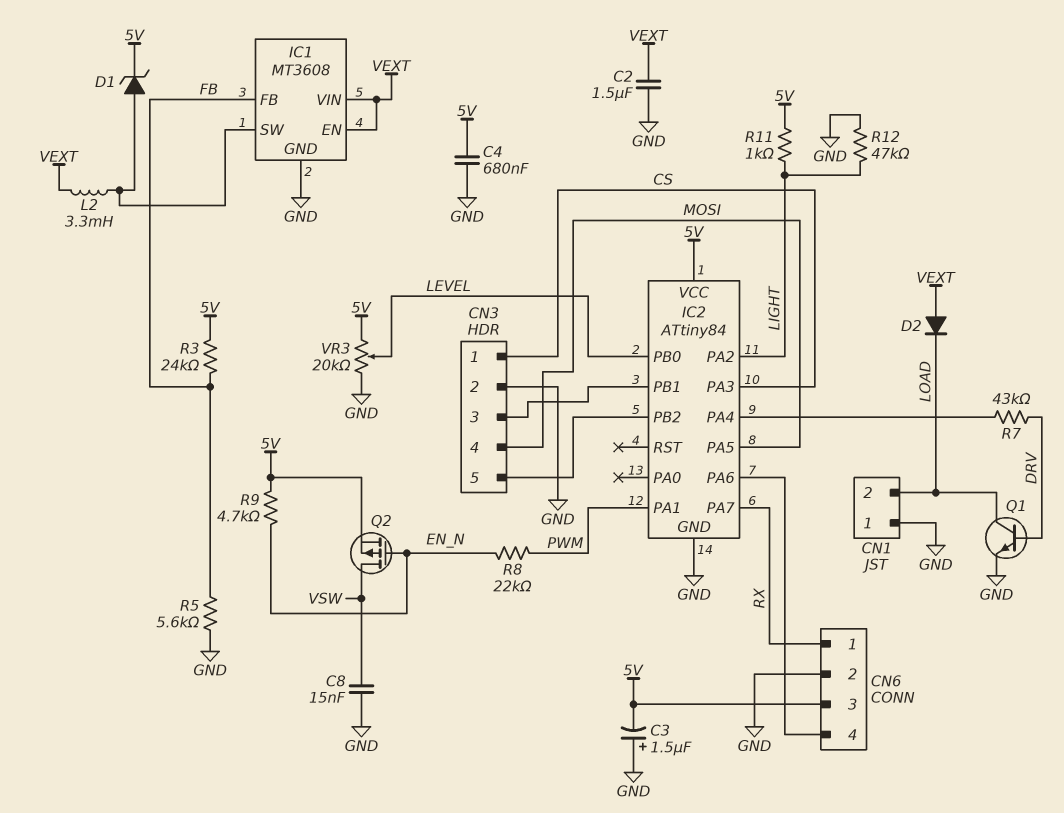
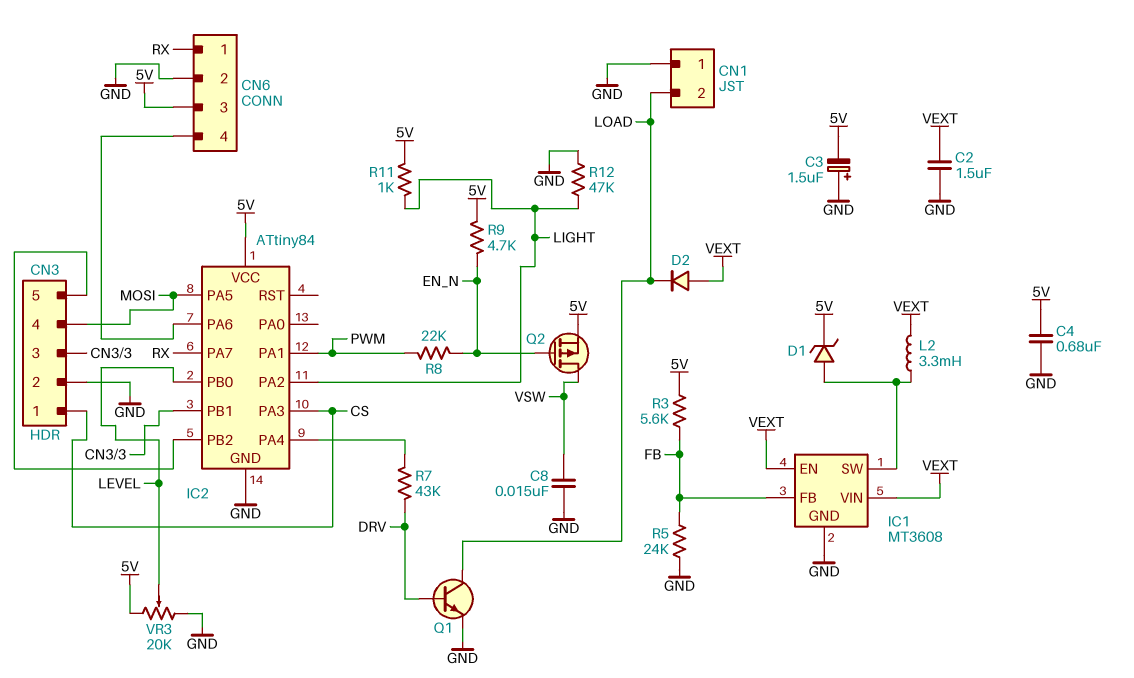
R3: 24k (5V, FB) -> 5.6k (5V, FB)
R5: 5.6k (FB, GND) -> 24k (FB, GND)

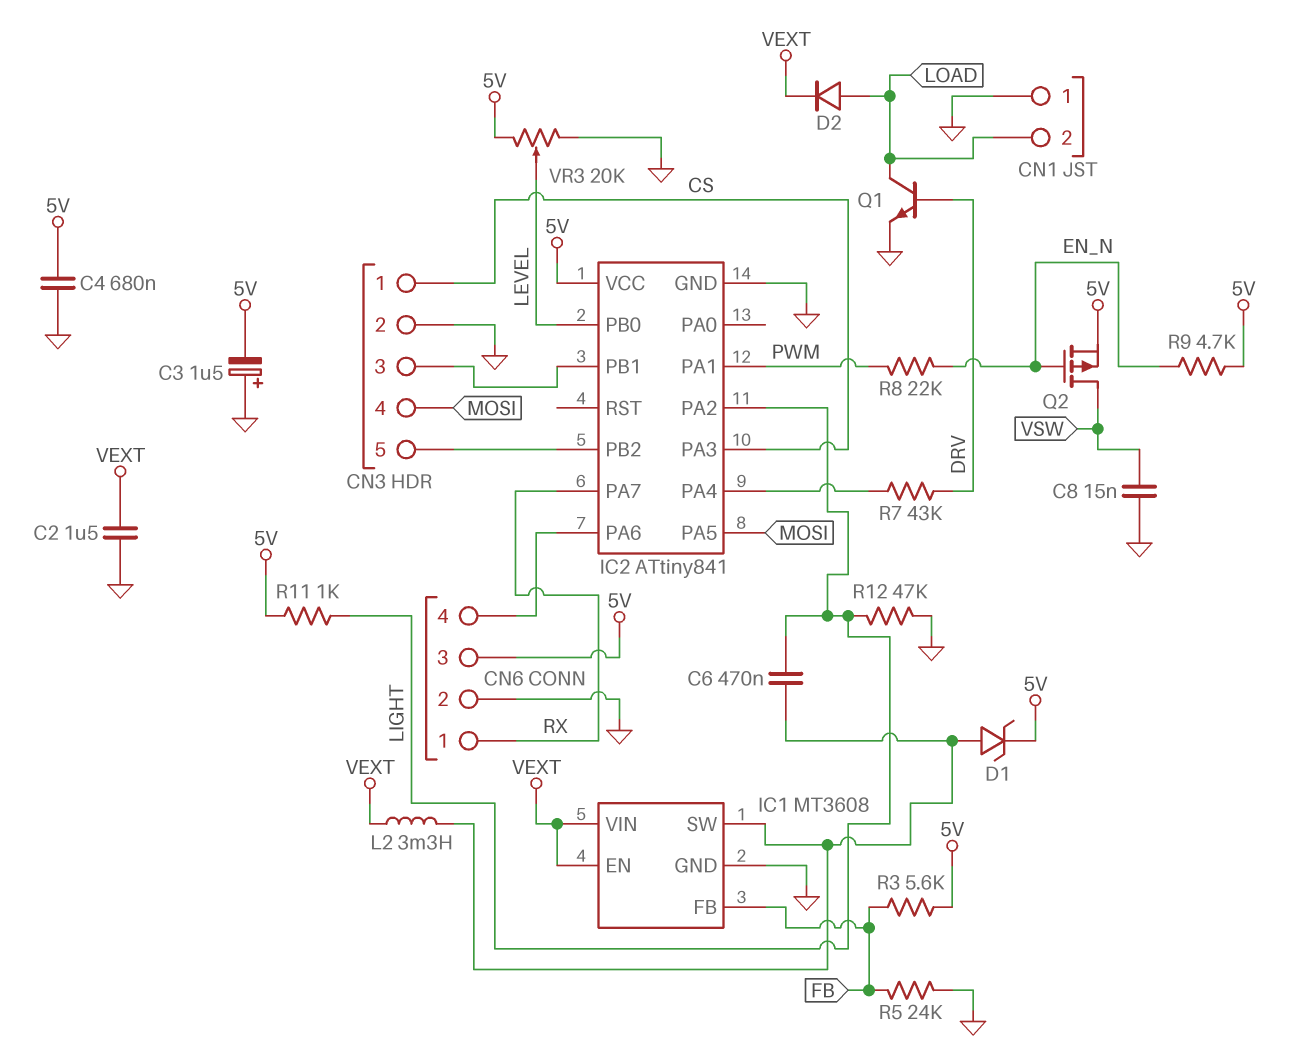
C6: none -> 470nF (IC1/SW, LIGHT)
D2: diode (A VEXT, K LOAD) -> diode (A LOAD, K VEXT)
IC2: ATtiny84 -> ATtiny841

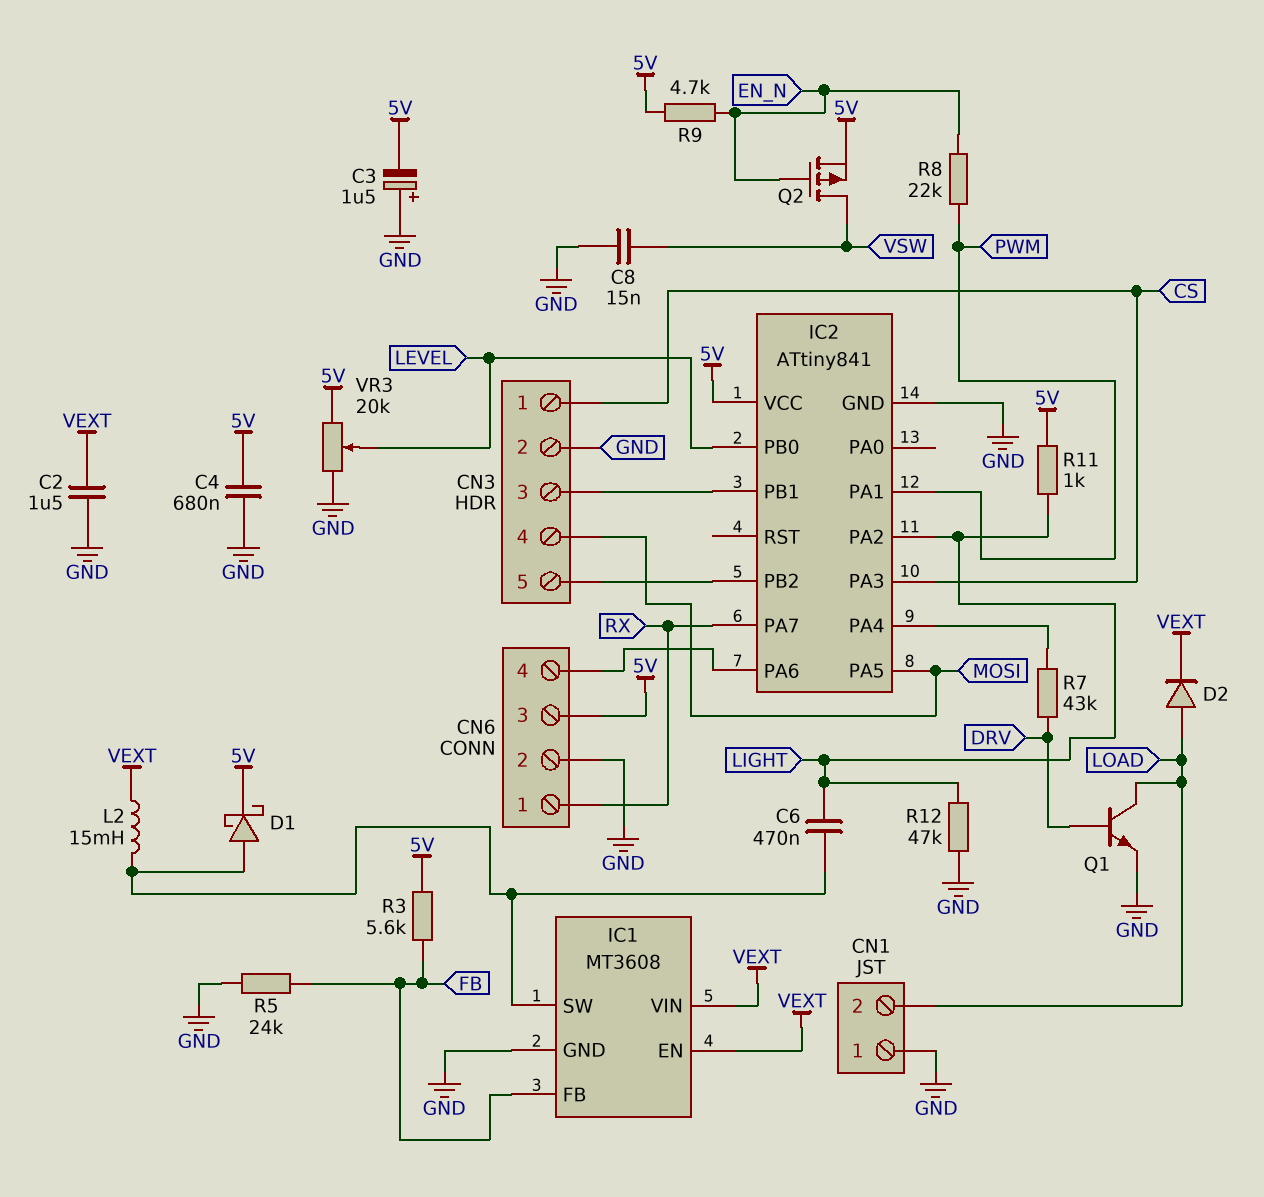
D1: zener (A IC1/SW, K 5V) -> schottky (A IC1/SW, K 5V)
L2: 3.3mH (IC1/SW, VEXT) -> 15mH (IC1/SW, VEXT)

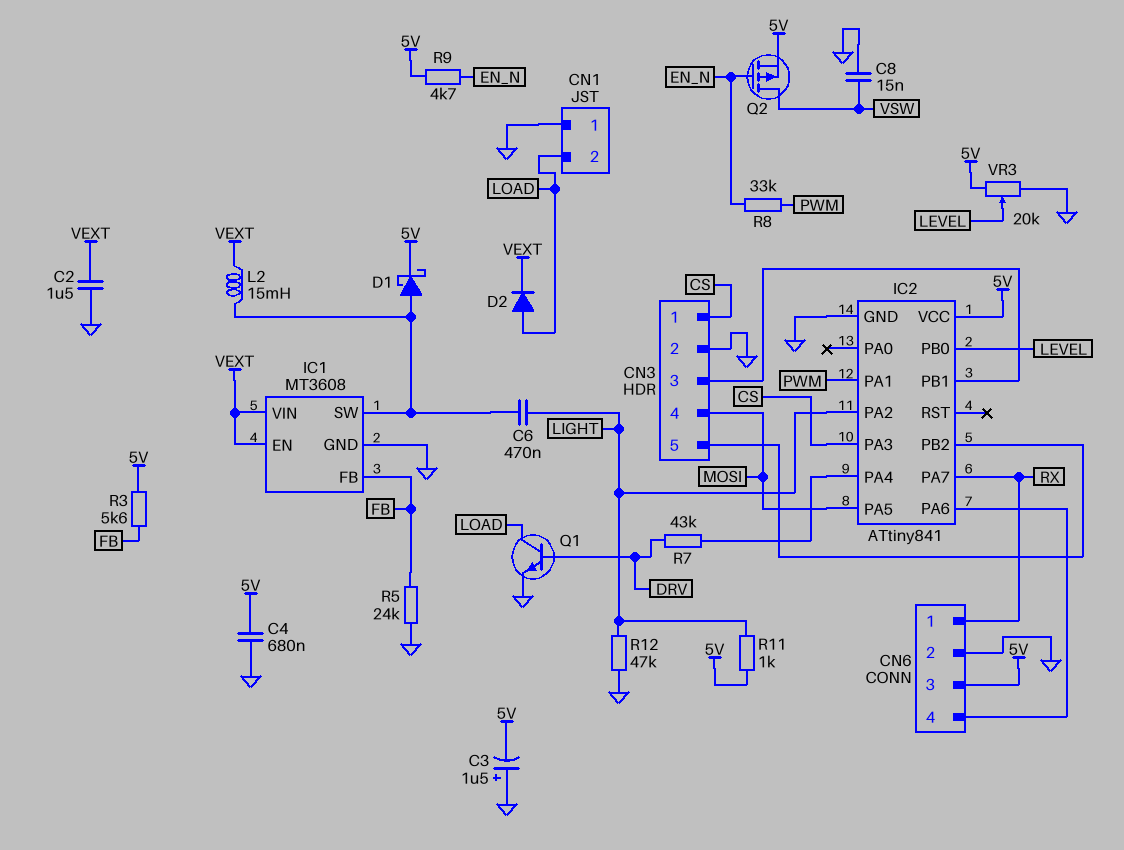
R8: 22k (EN_N, PWM) -> 33k (EN_N, PWM)

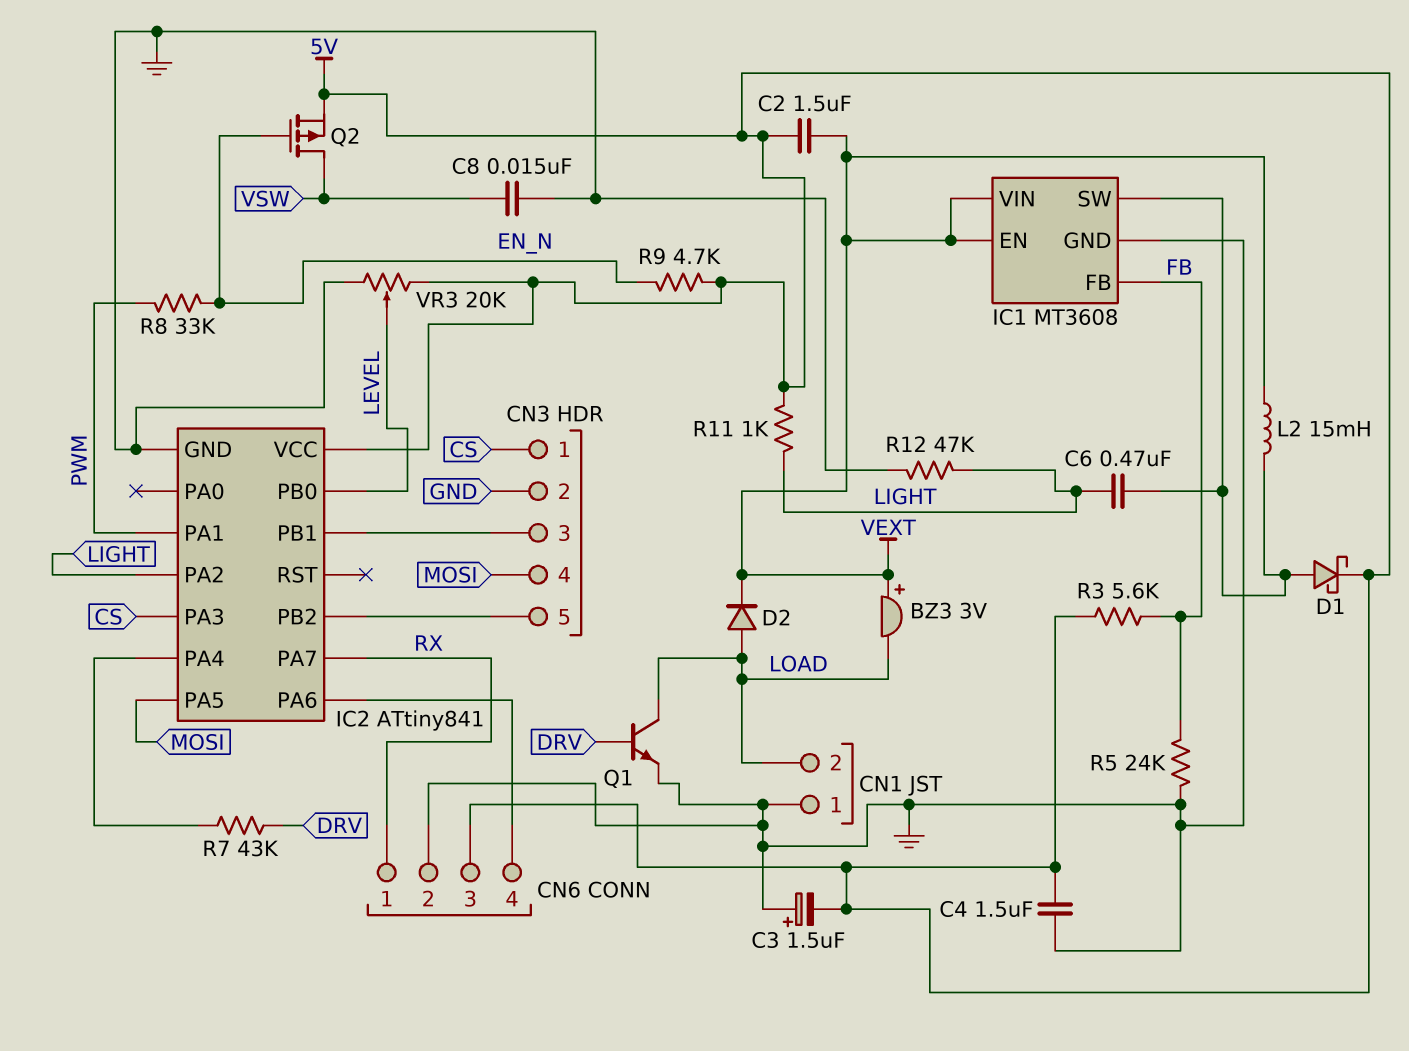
BZ3: none -> buzzer 3V (plus VEXT, minus LOAD)
C2: 1.5uF (GND, VEXT) -> 1.5uF (5V, VEXT)
C4: 680nF (5V, GND) -> 1.5uF (5V, GND)

